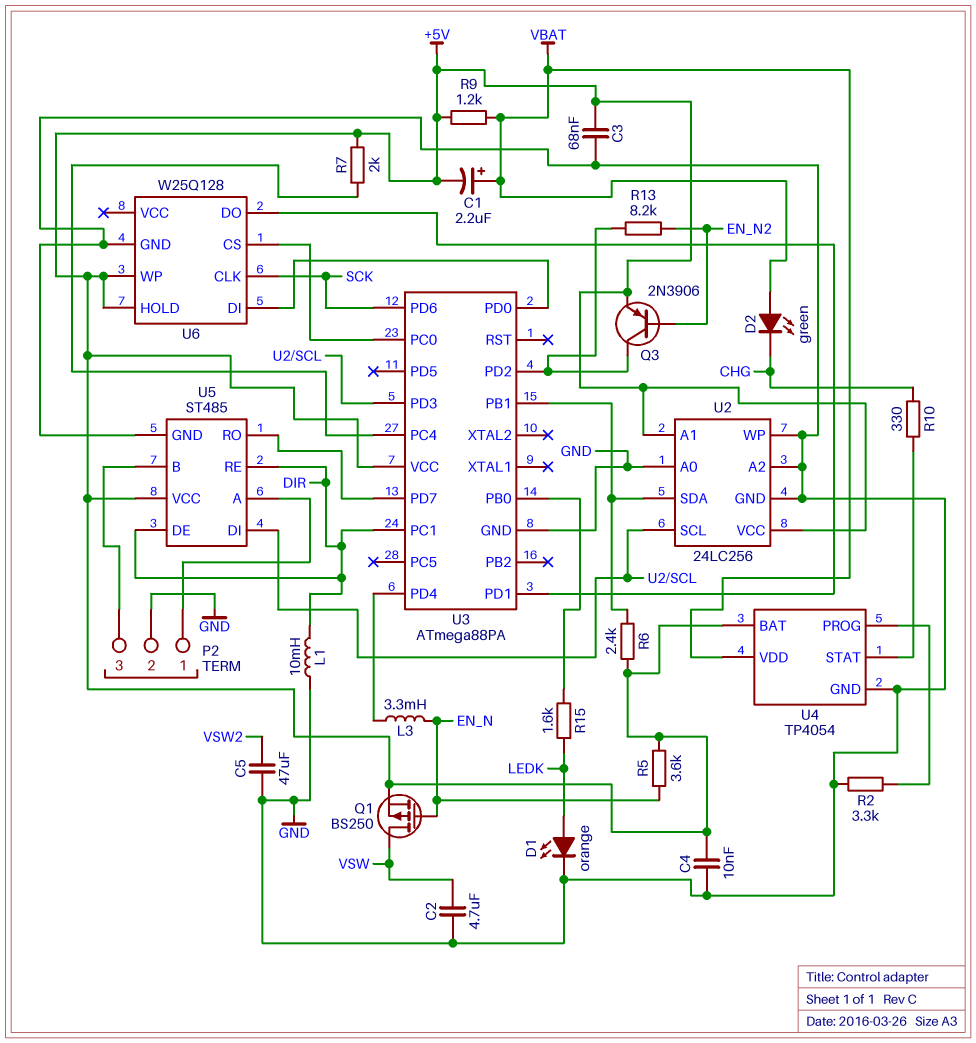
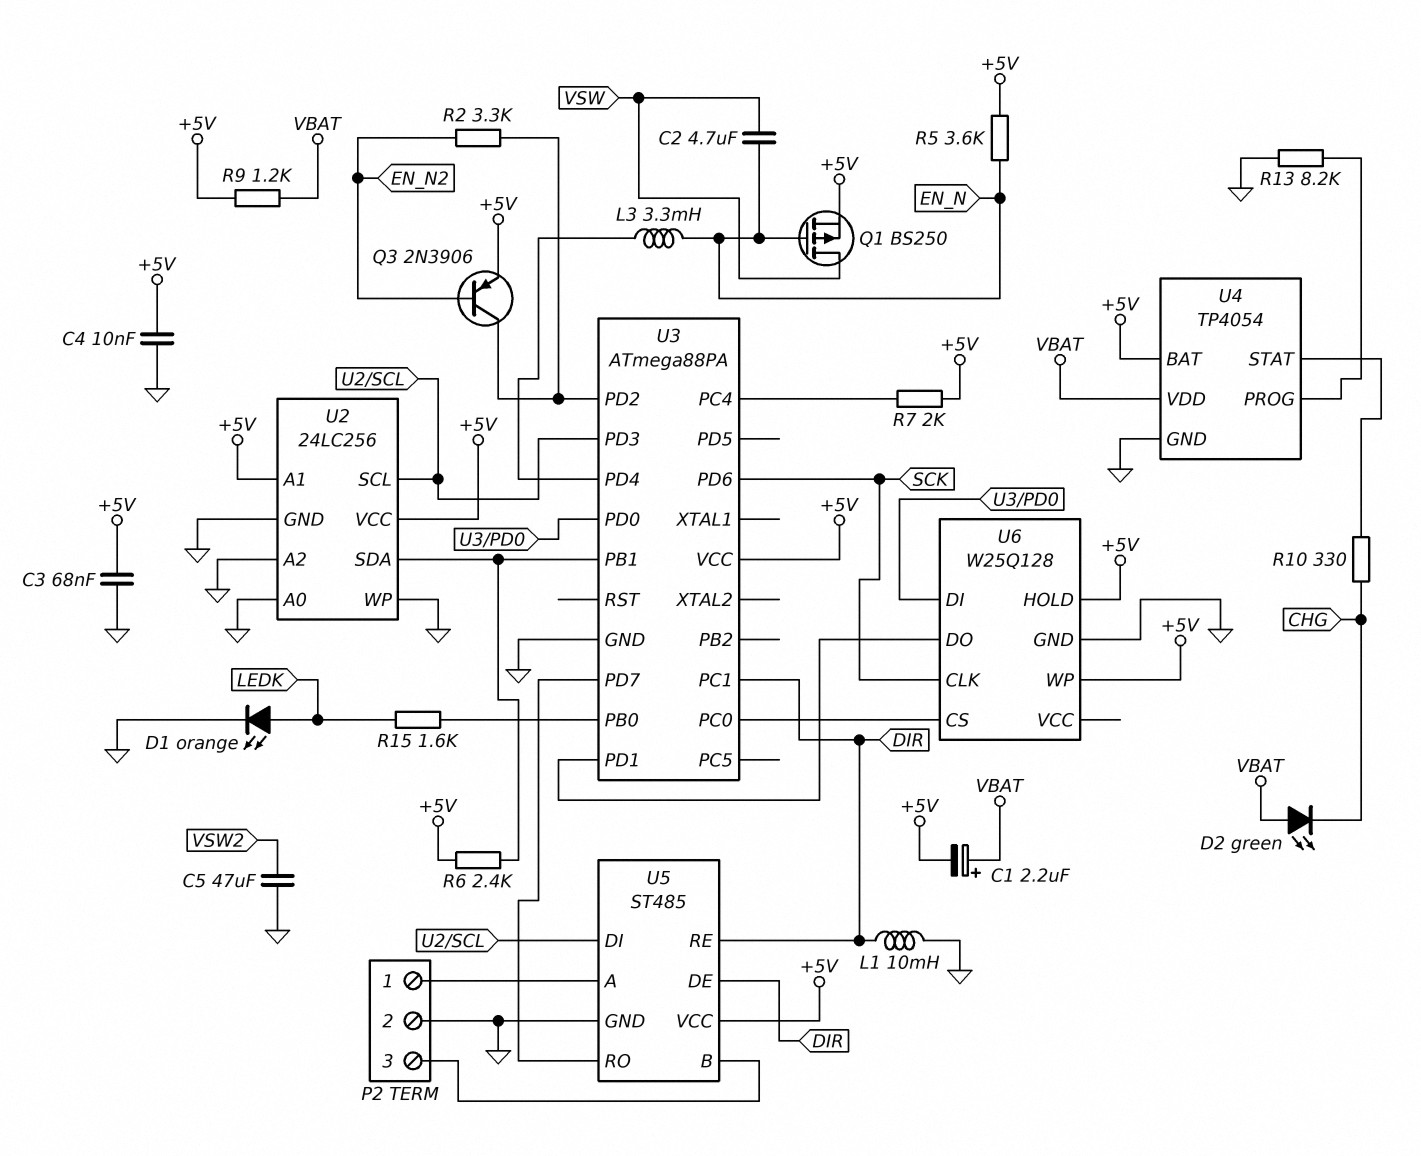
C2: 4.7uF (GND, VSW) -> 4.7uF (EN_N, VSW)
R2: 3.3k (GND, U4/PROG) -> 3.3k (EN_N2, U3/PD2)
R13: 8.2k (EN_N2, U3/PD2) -> 8.2k (GND, U4/PROG)

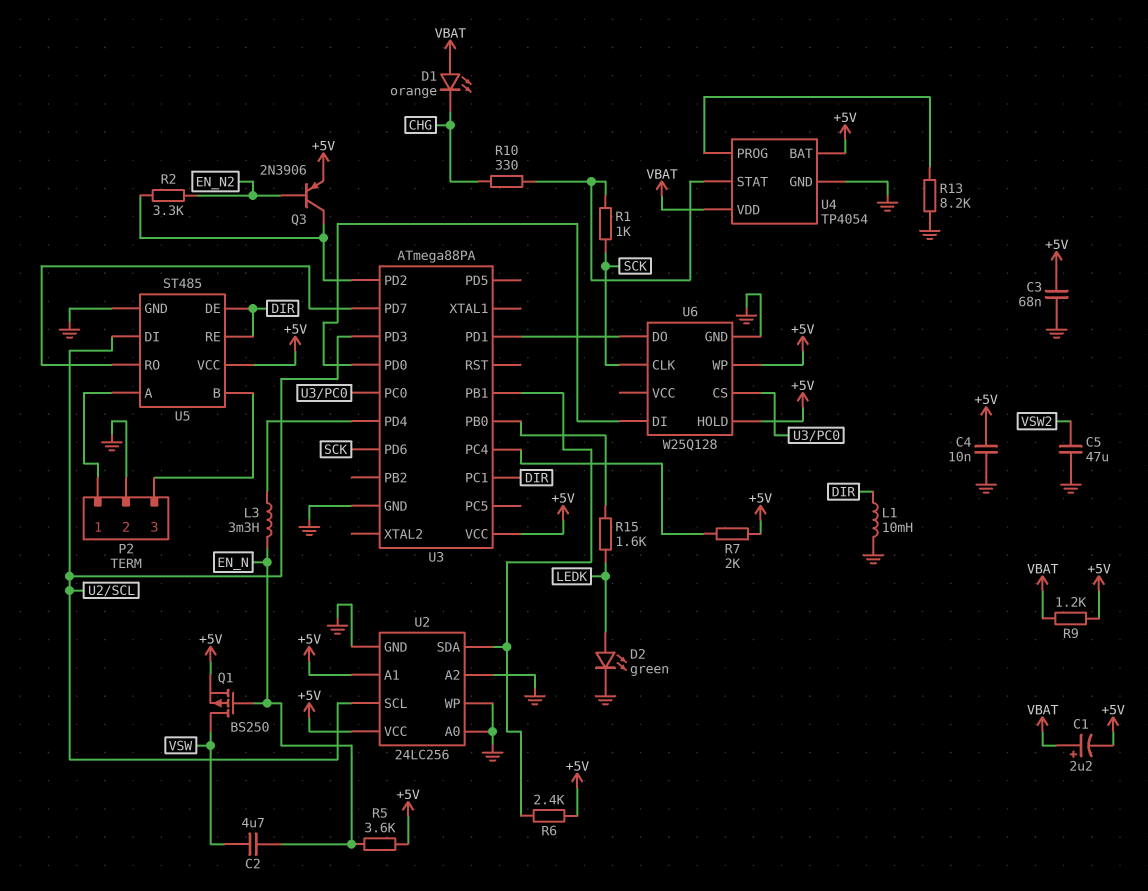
D1: LED orange (A LEDK, K GND) -> LED orange (A VBAT, K CHG)
D2: LED green (A VBAT, K CHG) -> LED green (A LEDK, K GND)
R1: none -> 1k (SCK, U4/STAT)

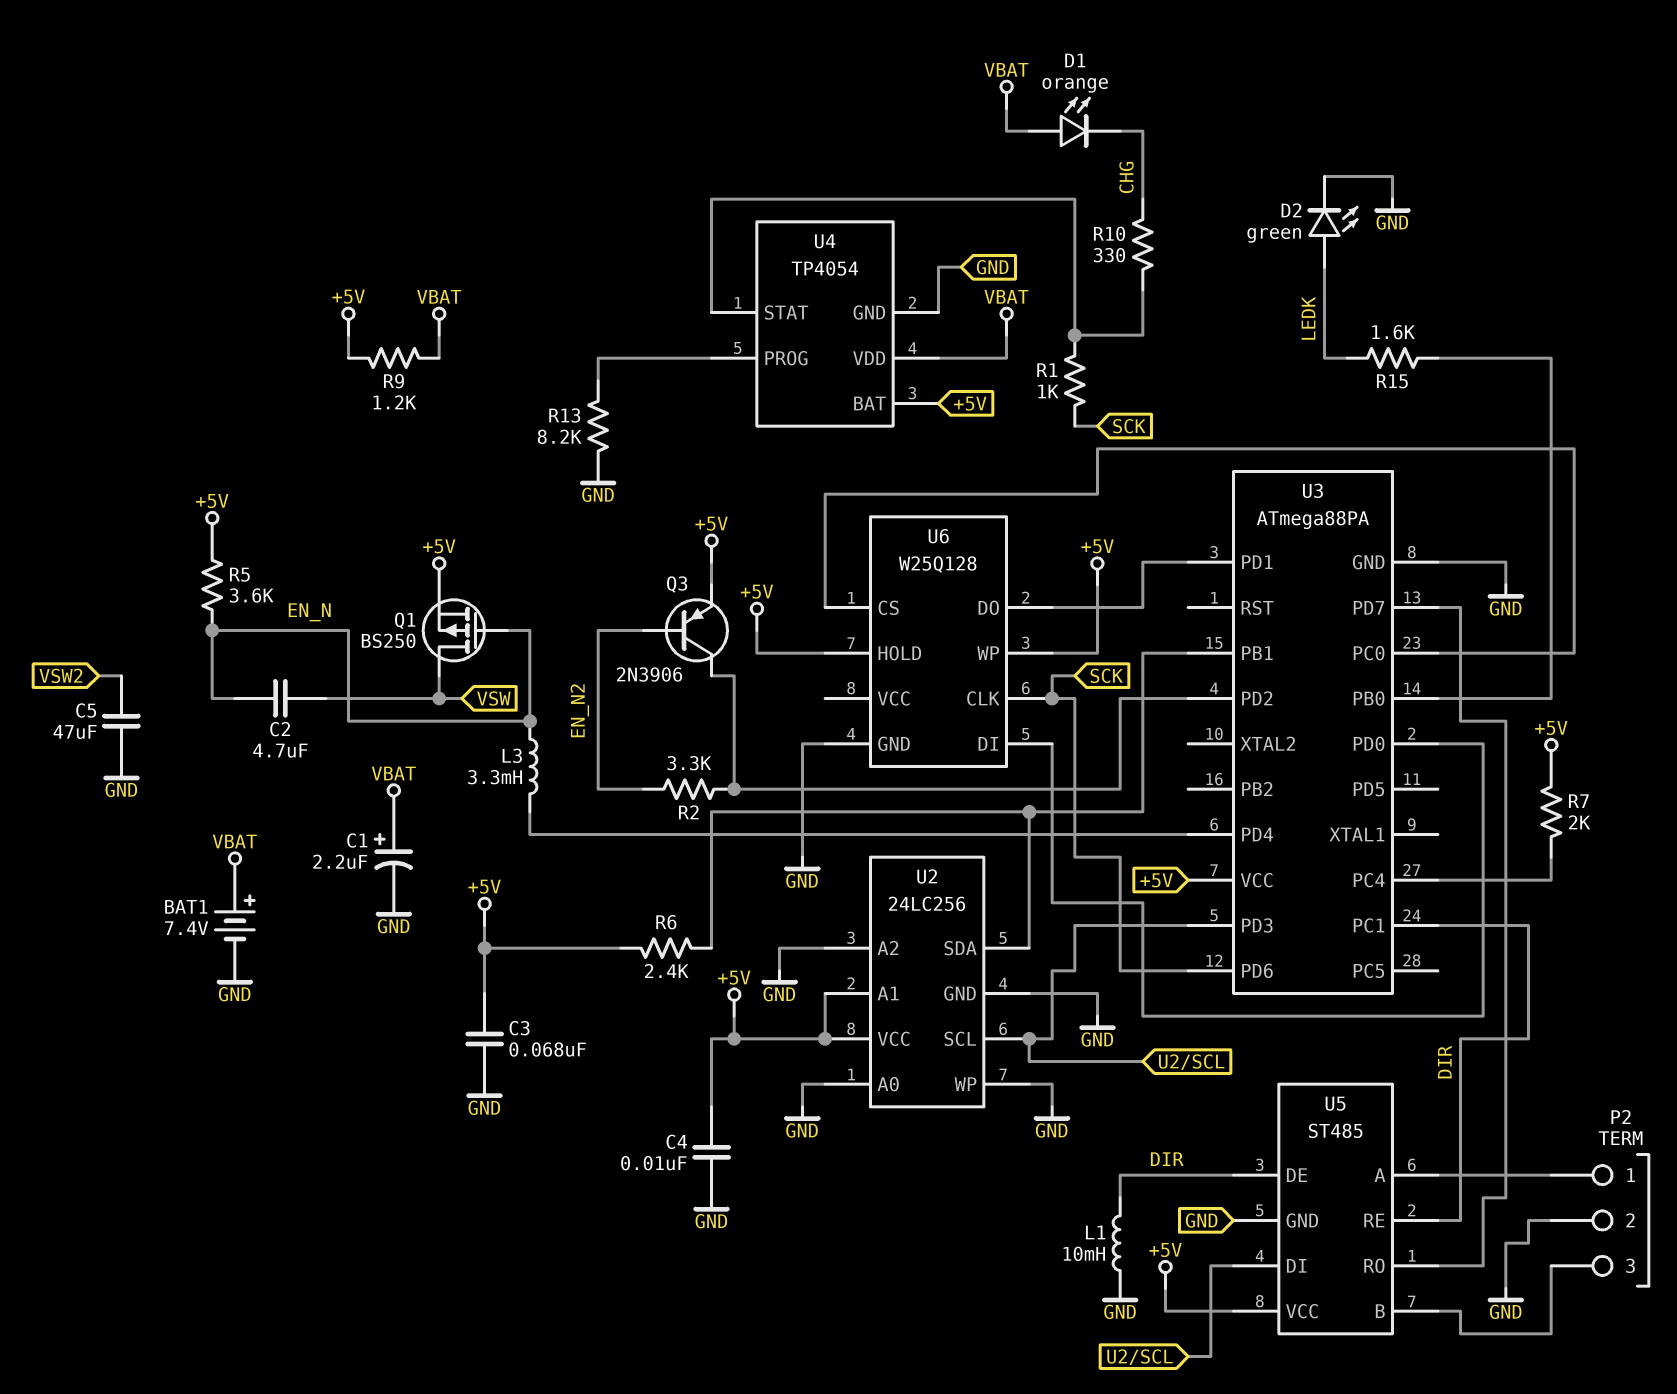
BAT1: none -> 7.4V (plus VBAT, minus GND)
C1: 2.2uF (plus VBAT, minus +5V) -> 2.2uF (plus VBAT, minus GND)

